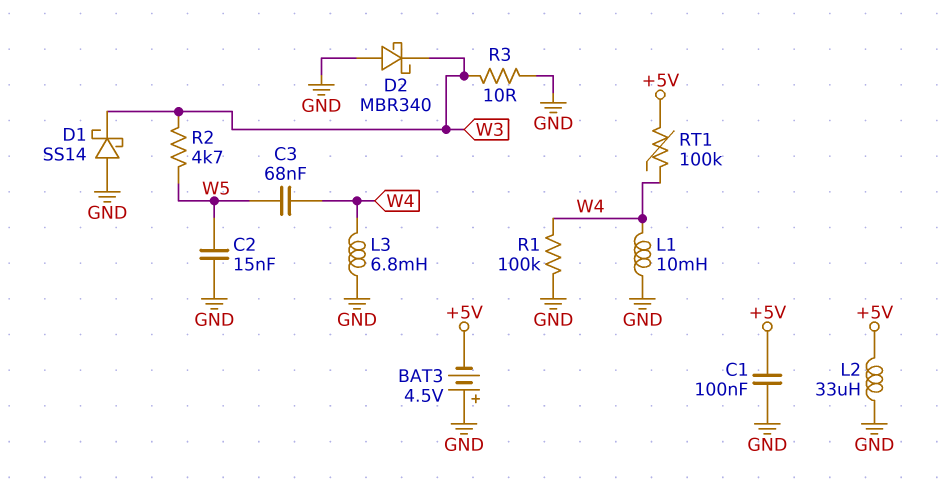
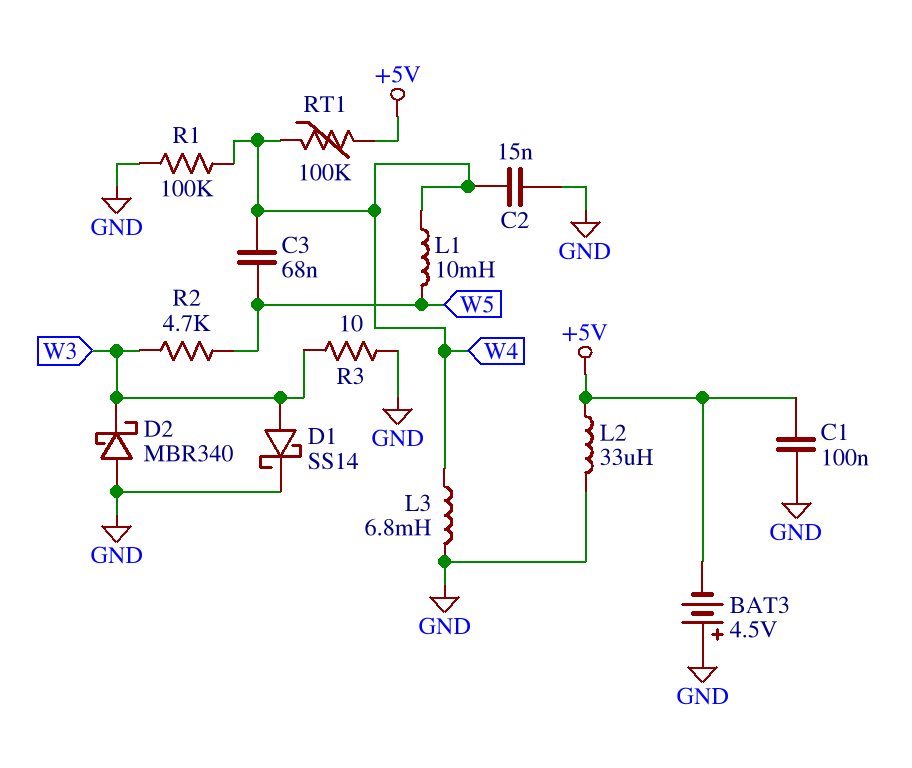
C2: 15nF (GND, W5) -> 15nF (GND, W4)
D1: schottky SS14 (A GND, K W3) -> schottky SS14 (A W3, K GND)
L1: 10mH (GND, W4) -> 10mH (W4, W5)

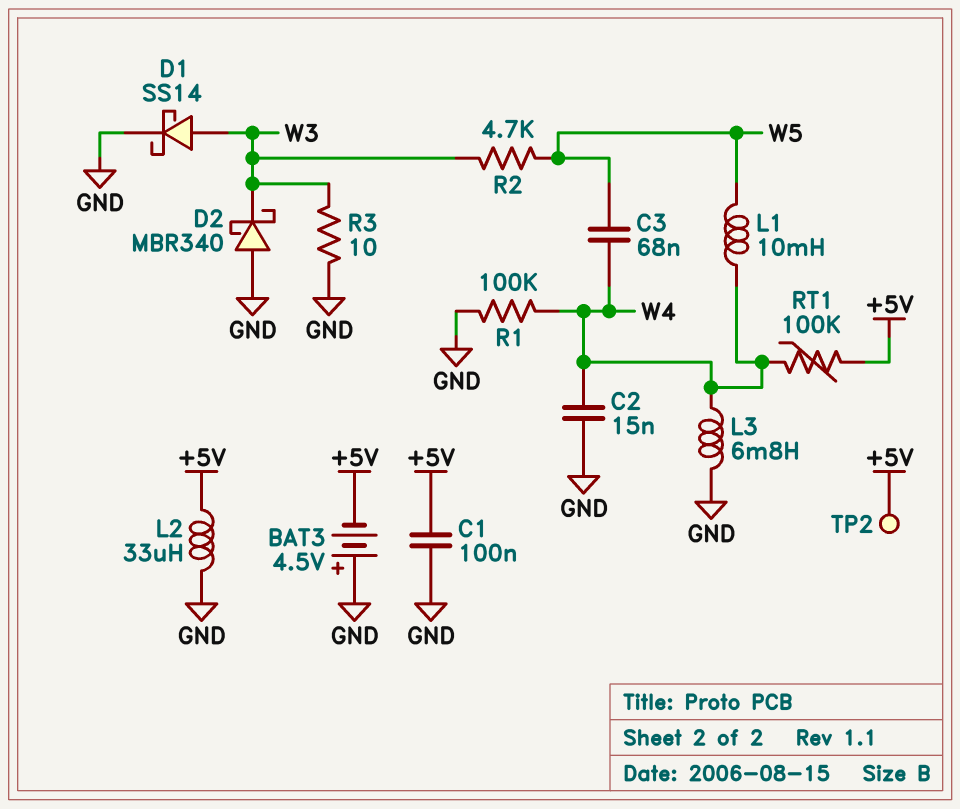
TP2: none -> test point (+5V)

